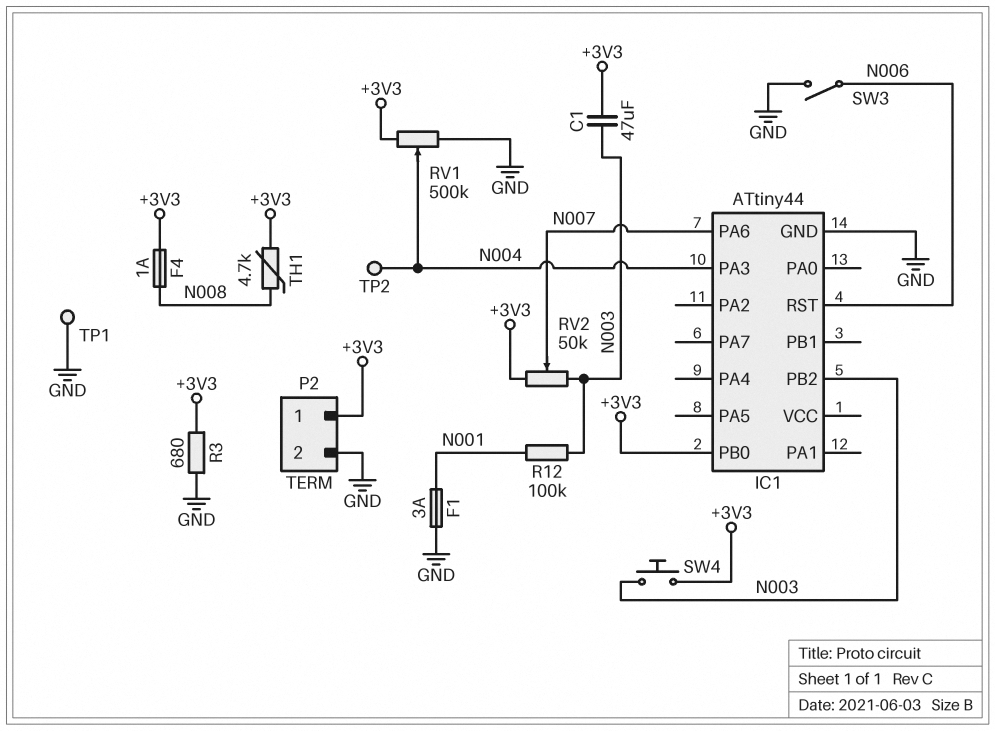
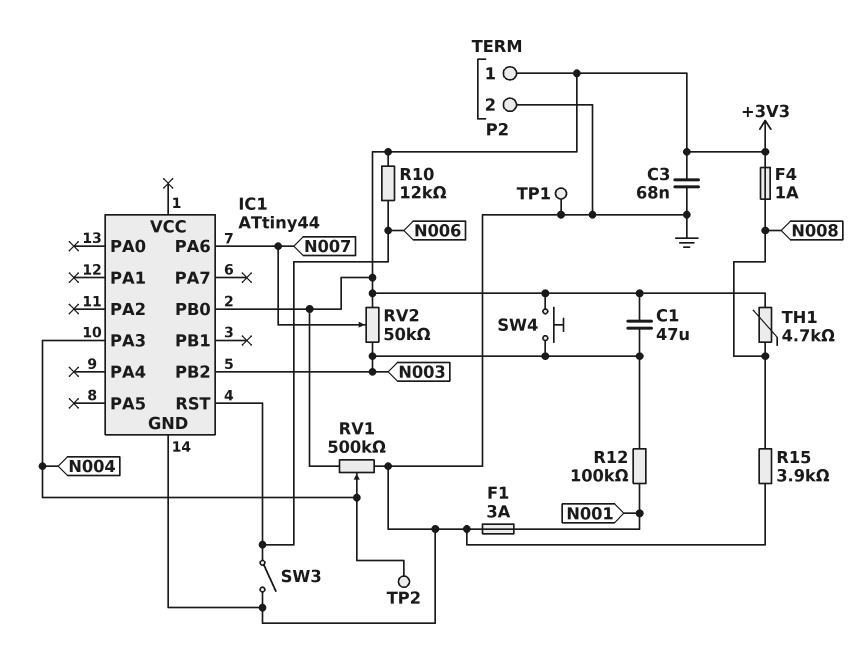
C3: none -> 68nF (+3V3, GND)
R3: 680 (+3V3, GND) -> none
R10: none -> 12k (+3V3, N006)
R15: none -> 3.9k (GND, N008)

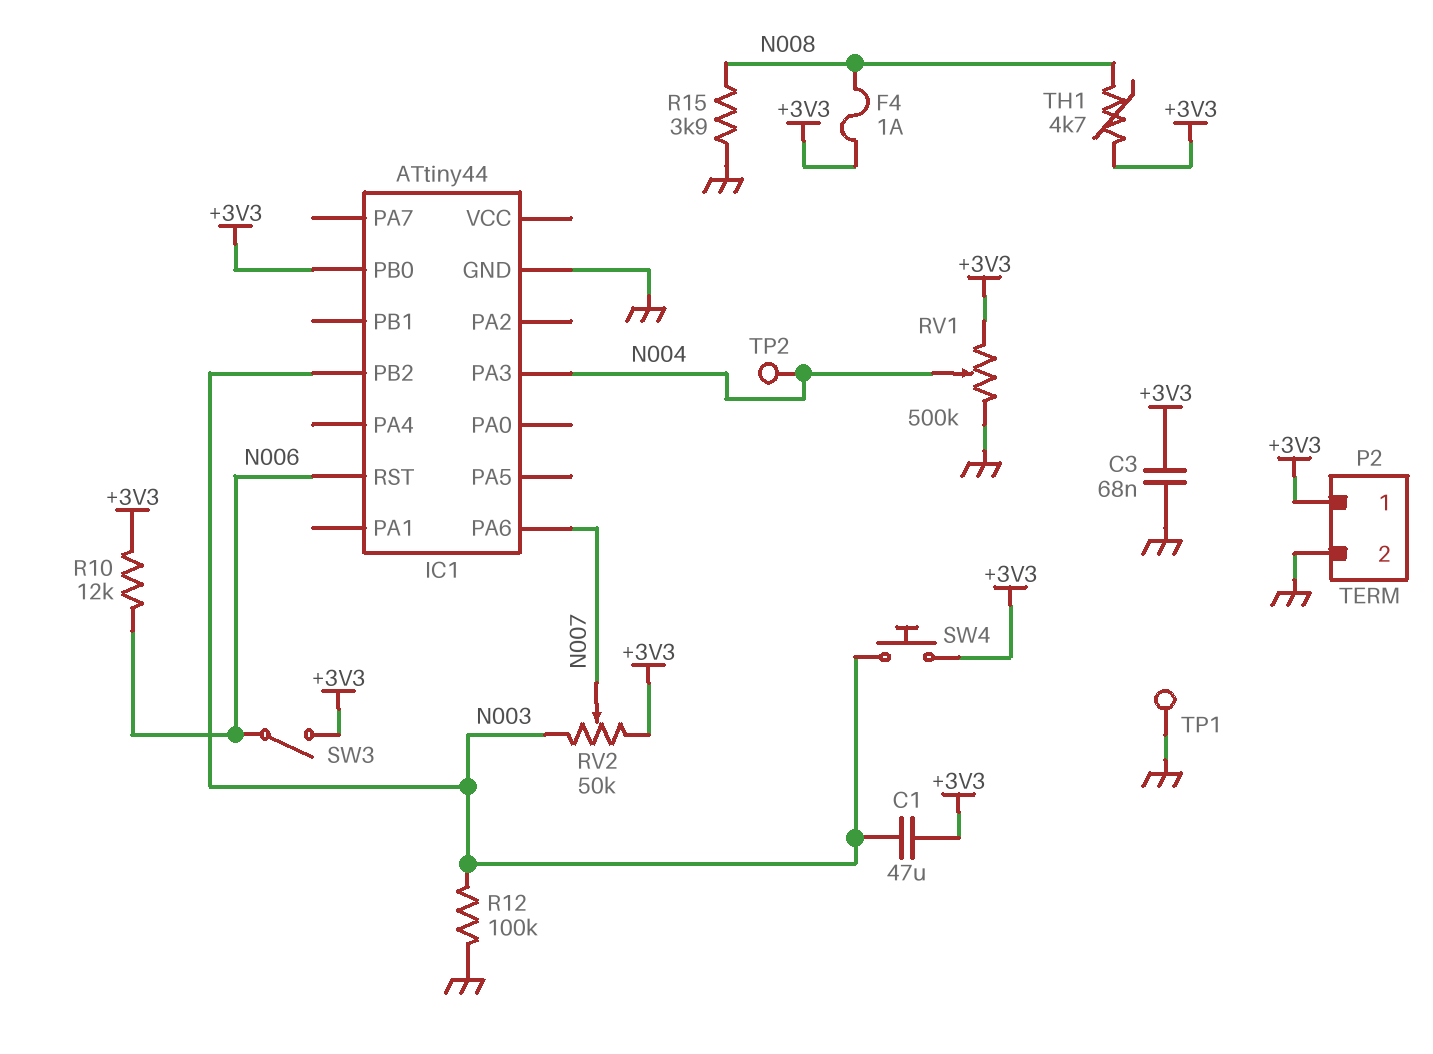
F1: 3A (GND, N001) -> none
R12: 100k (N001, N003) -> 100k (GND, N003)
SW3: switch (GND, N006) -> switch (+3V3, N006)

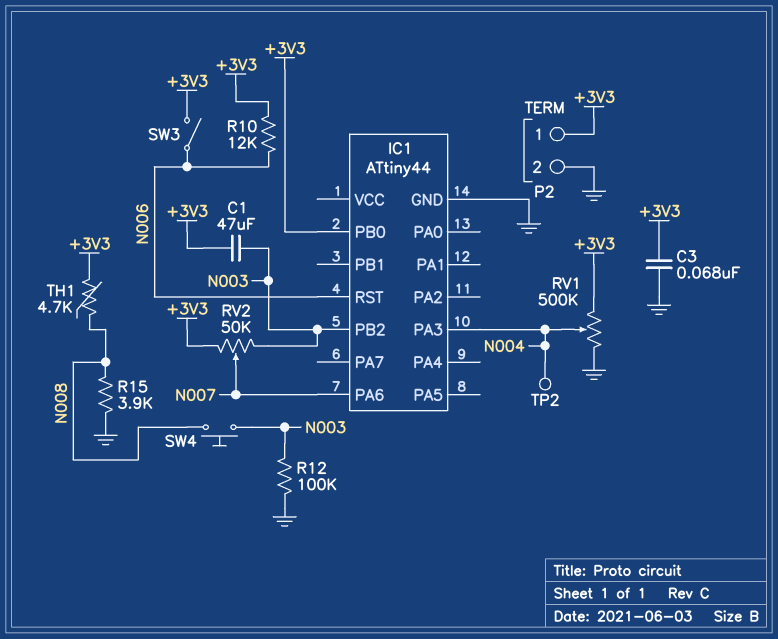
F4: 1A (+3V3, N008) -> none
SW4: button (+3V3, N003) -> button (N003, N008)
TP1: test point (GND) -> none

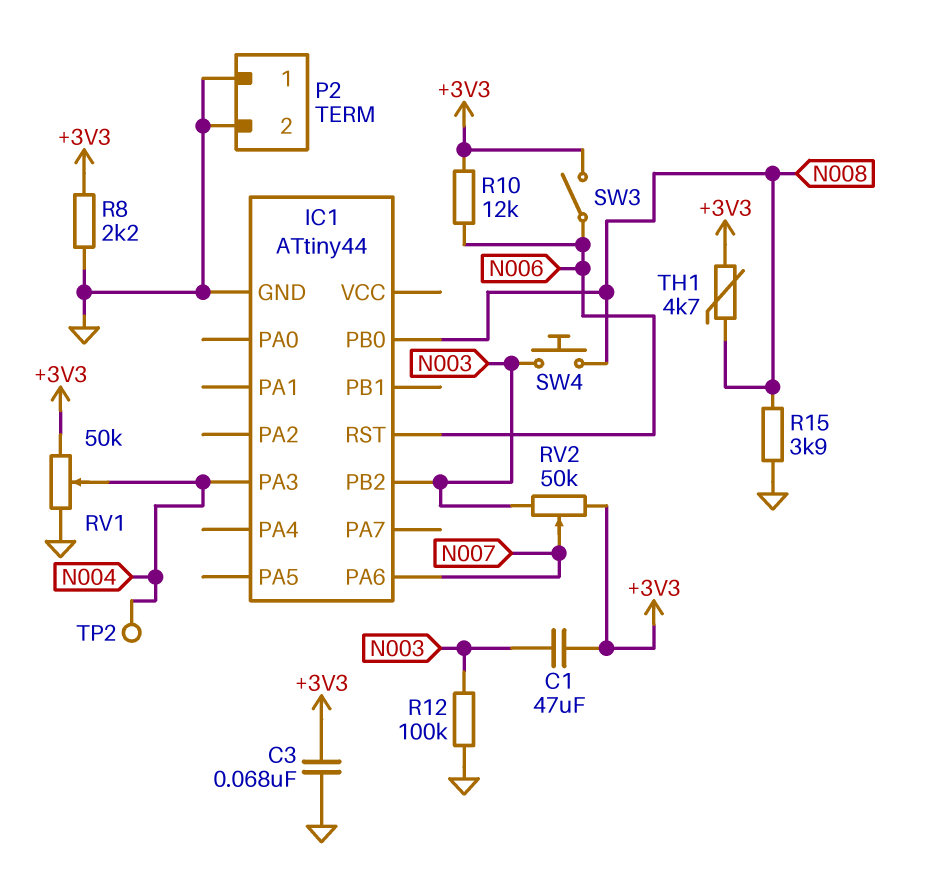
IC1 pin PB0: +3V3 -> N008
P2 pin 1: +3V3 -> GND
R8: none -> 2.2k (+3V3, GND)
RV1: 500k (+3V3, GND, wiper N004) -> 50k (+3V3, GND, wiper N004)

